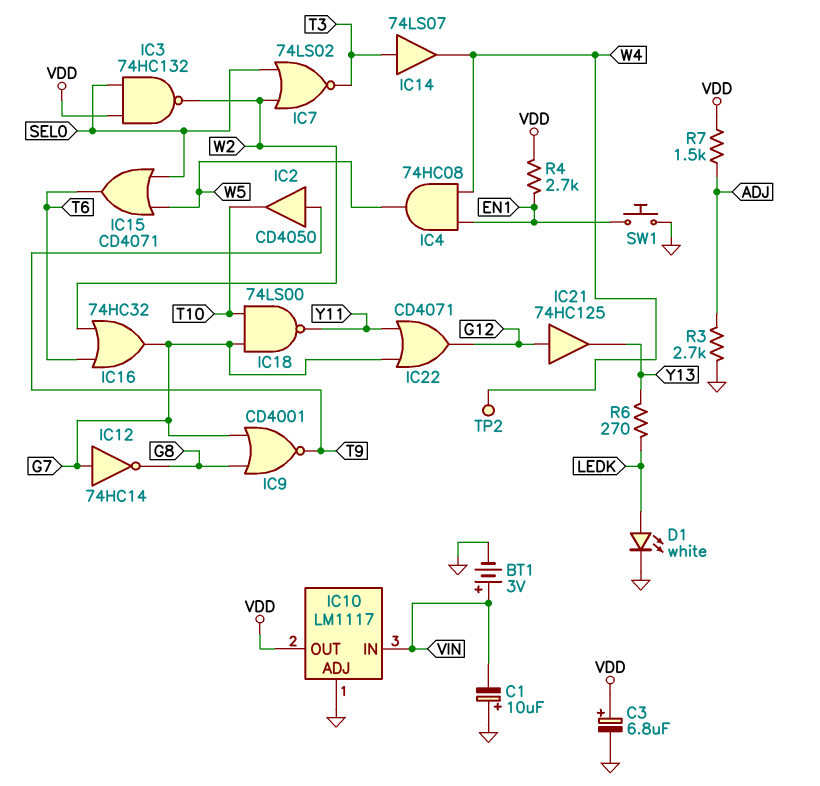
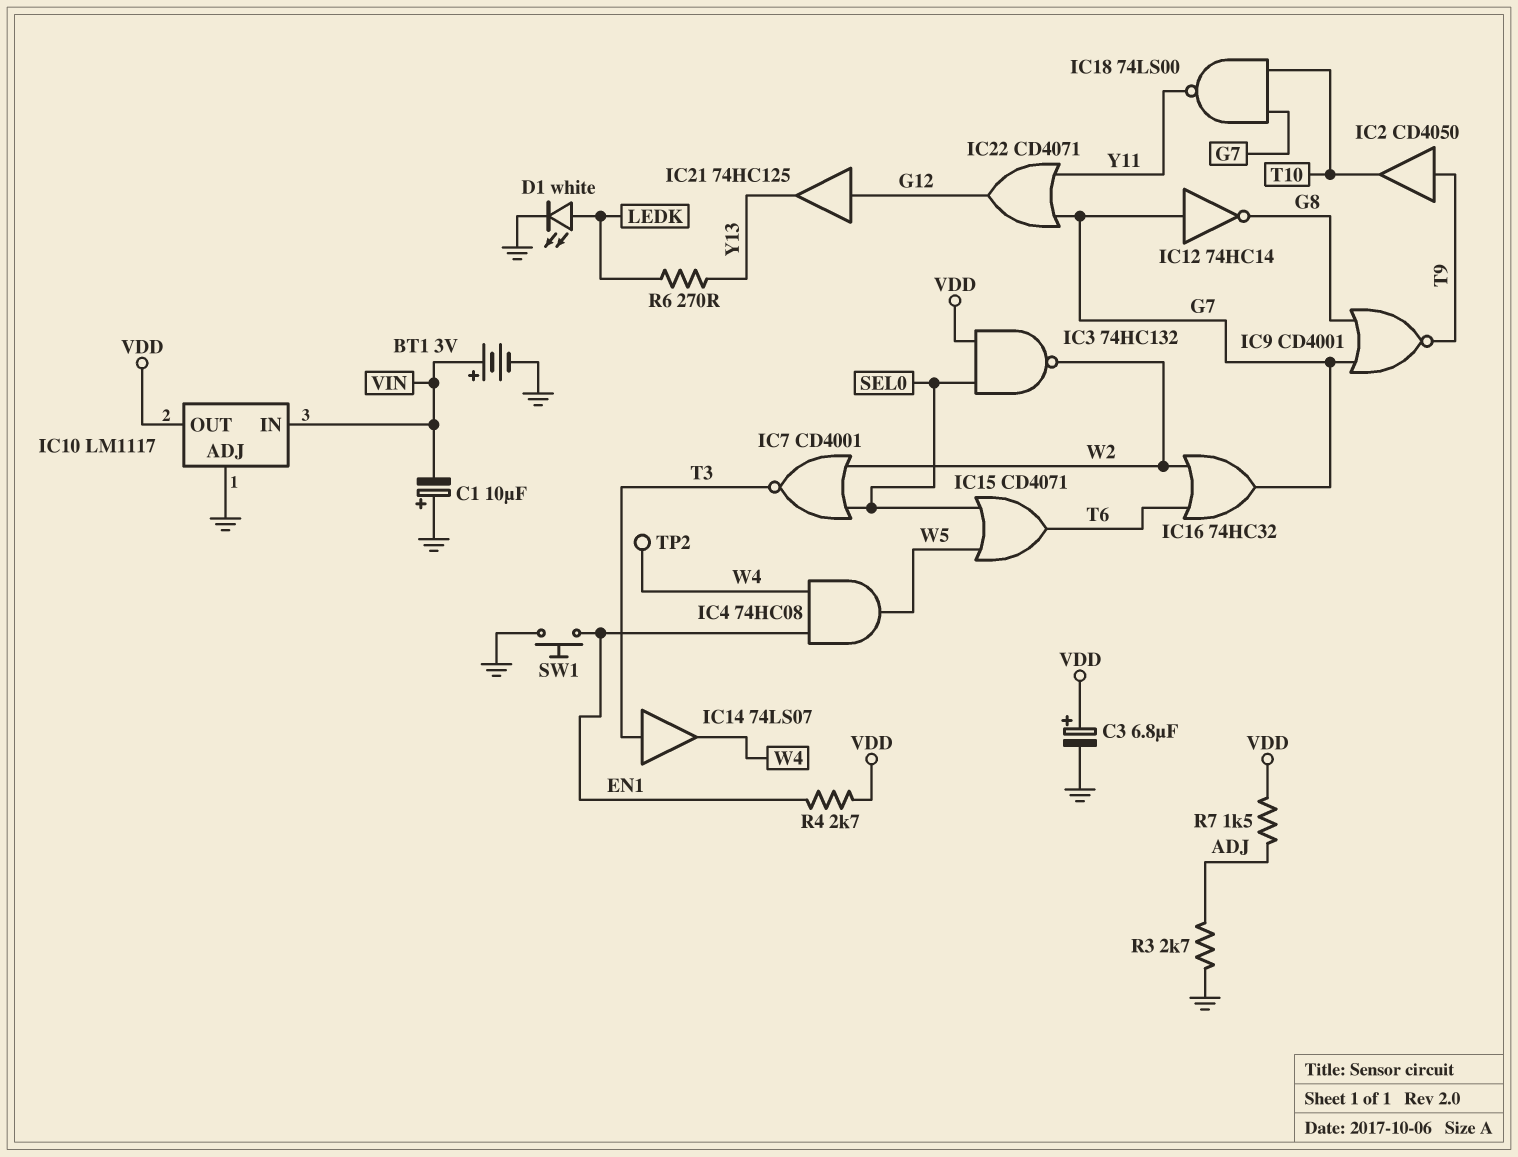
IC7: NOR 74LS02 (in SEL0, in W2, out T3) -> NOR CD4001 (in SEL0, in W2, out T3)

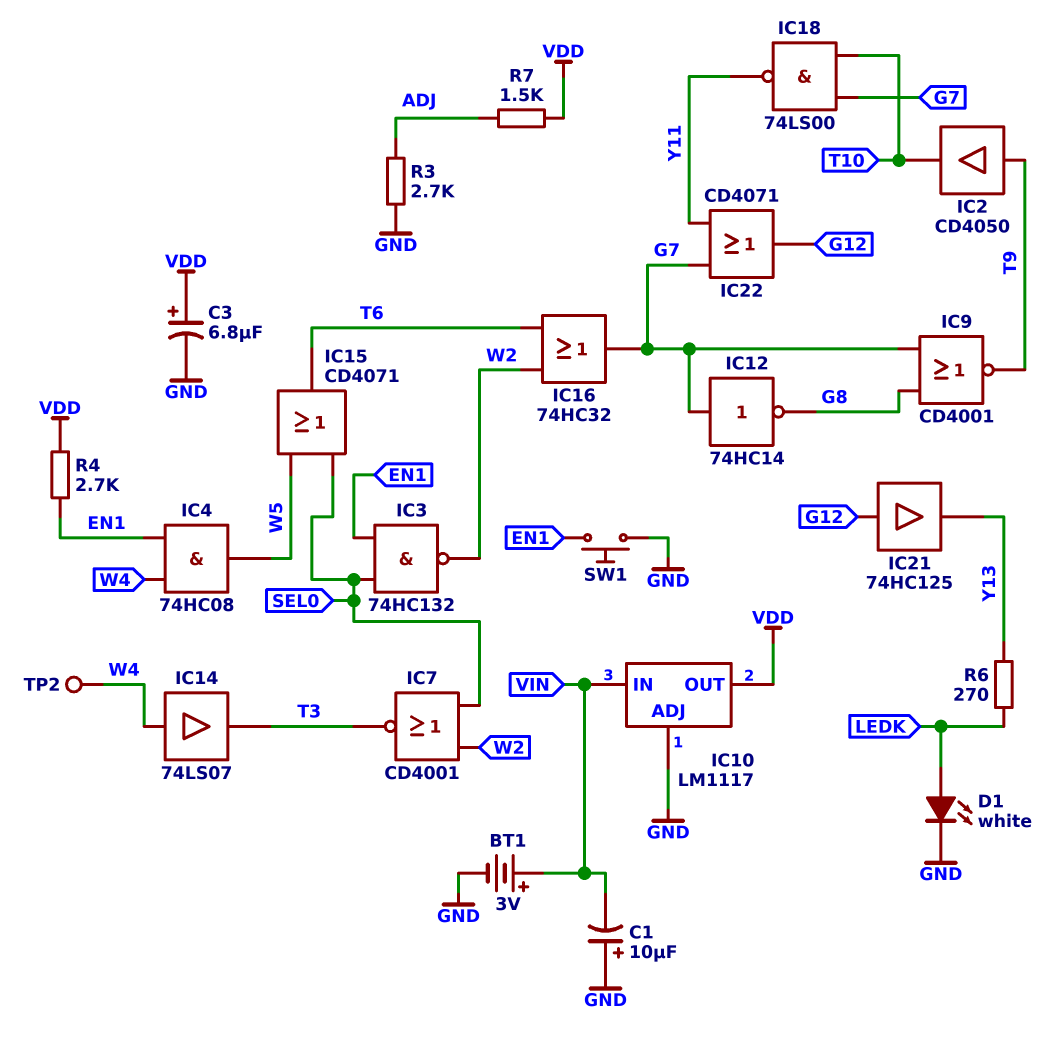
IC3: NAND 74HC132 (in SEL0, in VDD, out W2) -> NAND 74HC132 (in EN1, in SEL0, out W2)
IC14: buffer 74LS07 (in T3, out W4) -> buffer 74LS07 (in W4, out T3)

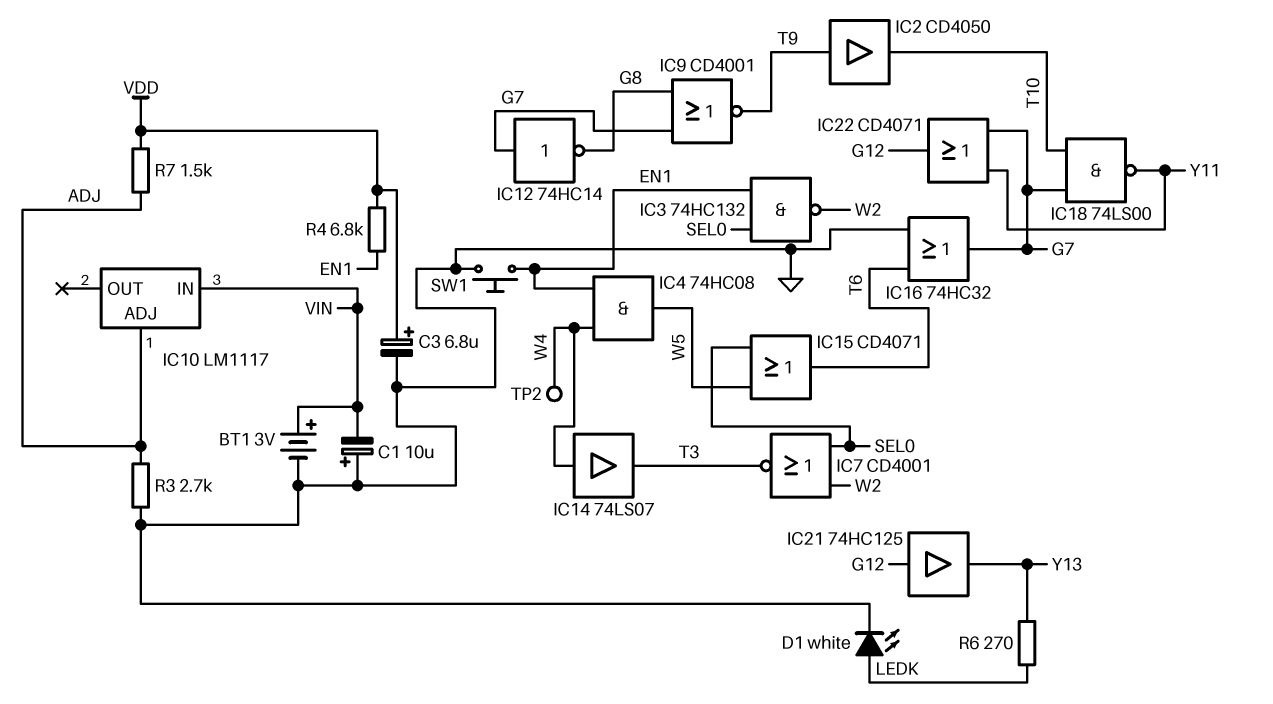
IC10 pin ADJ: GND -> ADJ
IC10 pin OUT: VDD -> none
IC16: OR 74HC32 (in T6, in W2, out G7) -> OR 74HC32 (in GND, in T6, out G7)
R4: 2.7k (EN1, VDD) -> 6.8k (EN1, VDD)

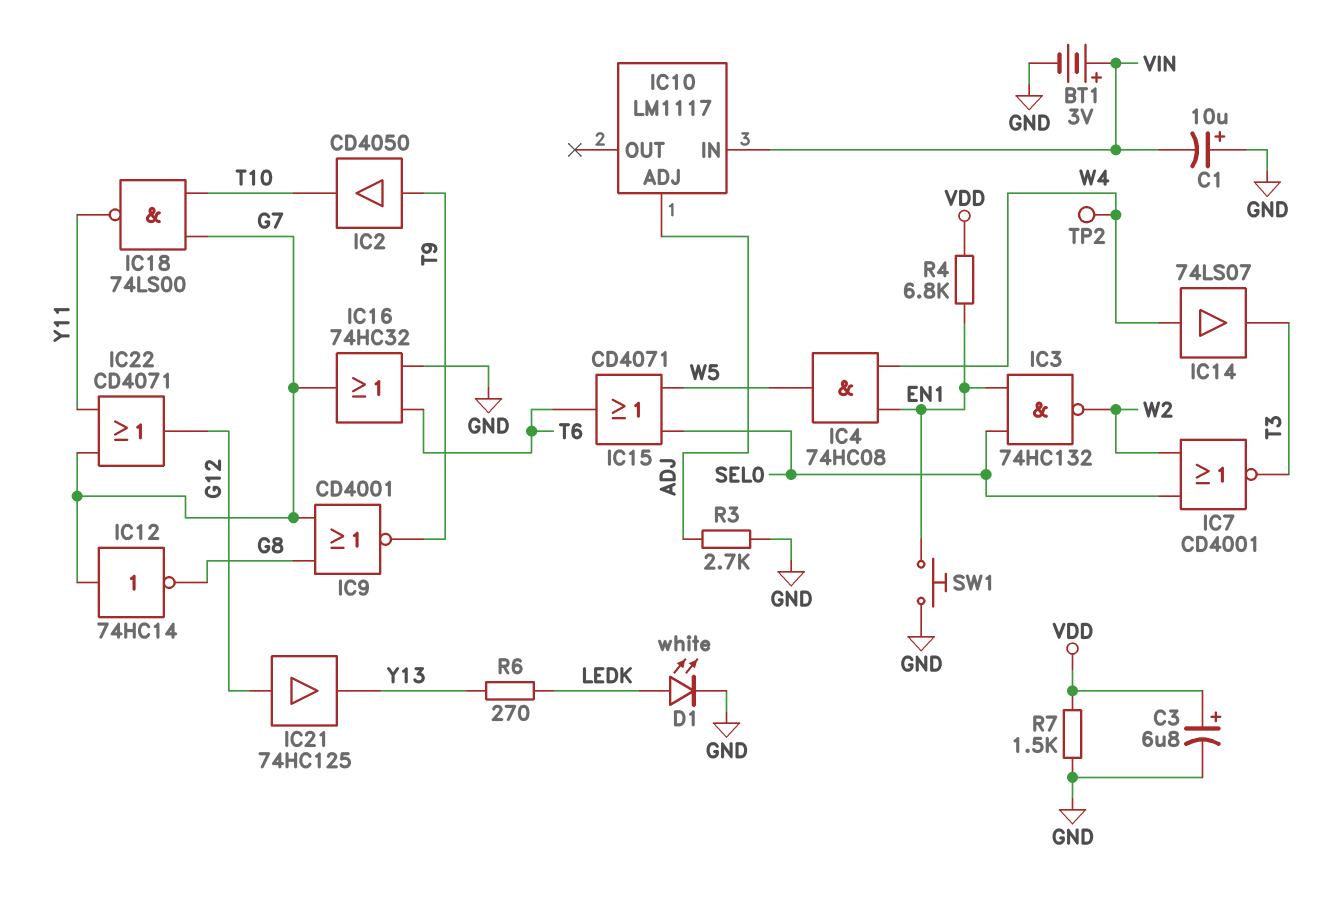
R7: 1.5k (ADJ, VDD) -> 1.5k (GND, VDD)

